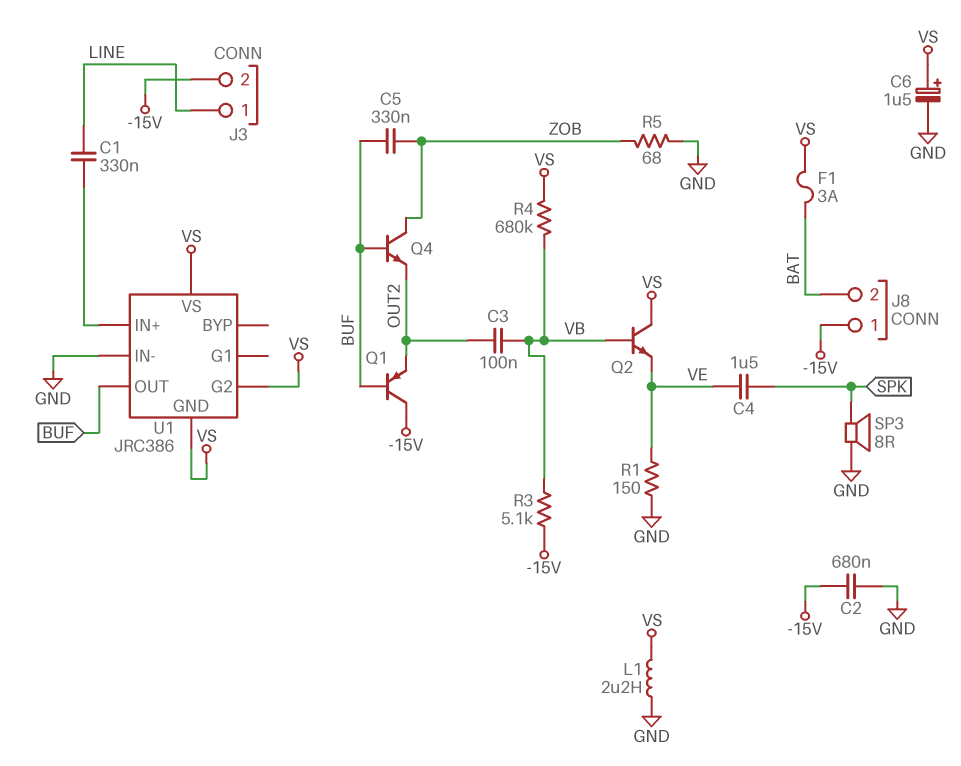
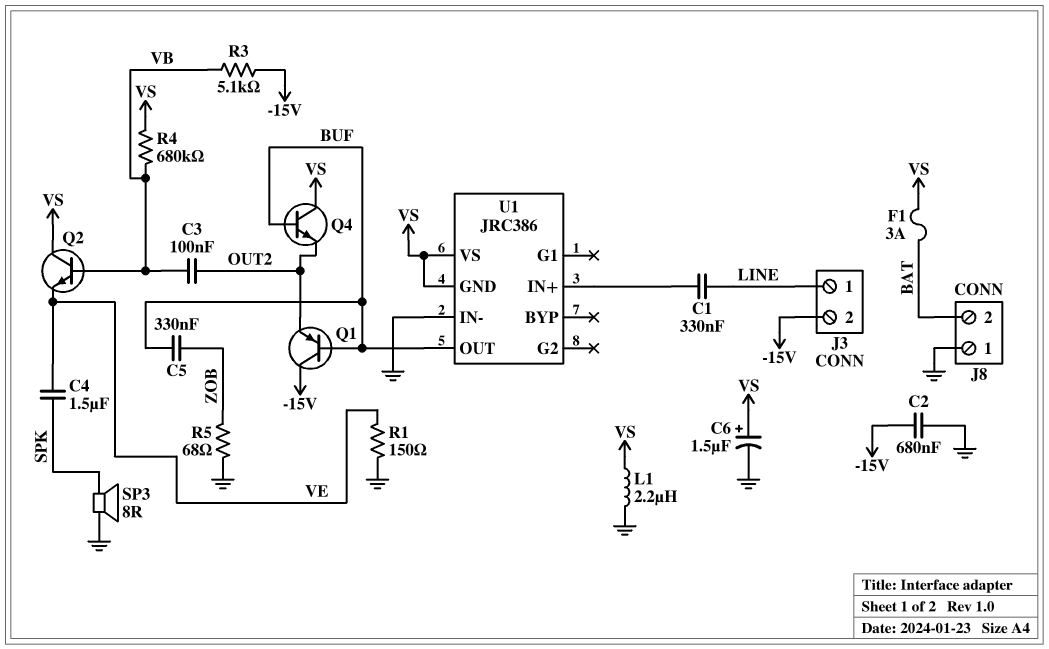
J8 pin 1: -15V -> GND
Q4: NPN (B BUF, C ZOB, E OUT2) -> NPN (B BUF, C VS, E OUT2)
U1 pin G2: VS -> none

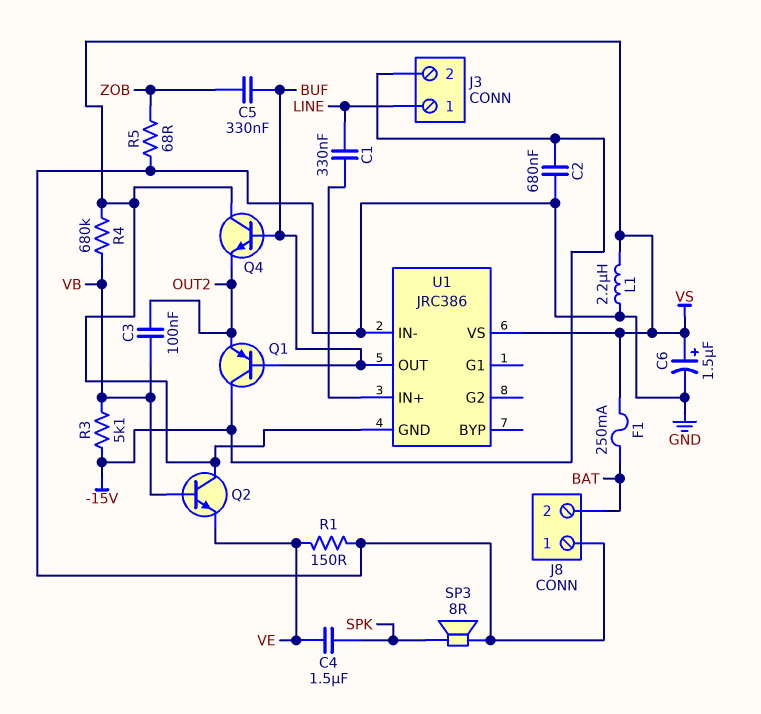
F1: 3A (BAT, VS) -> 250mA (BAT, VS)

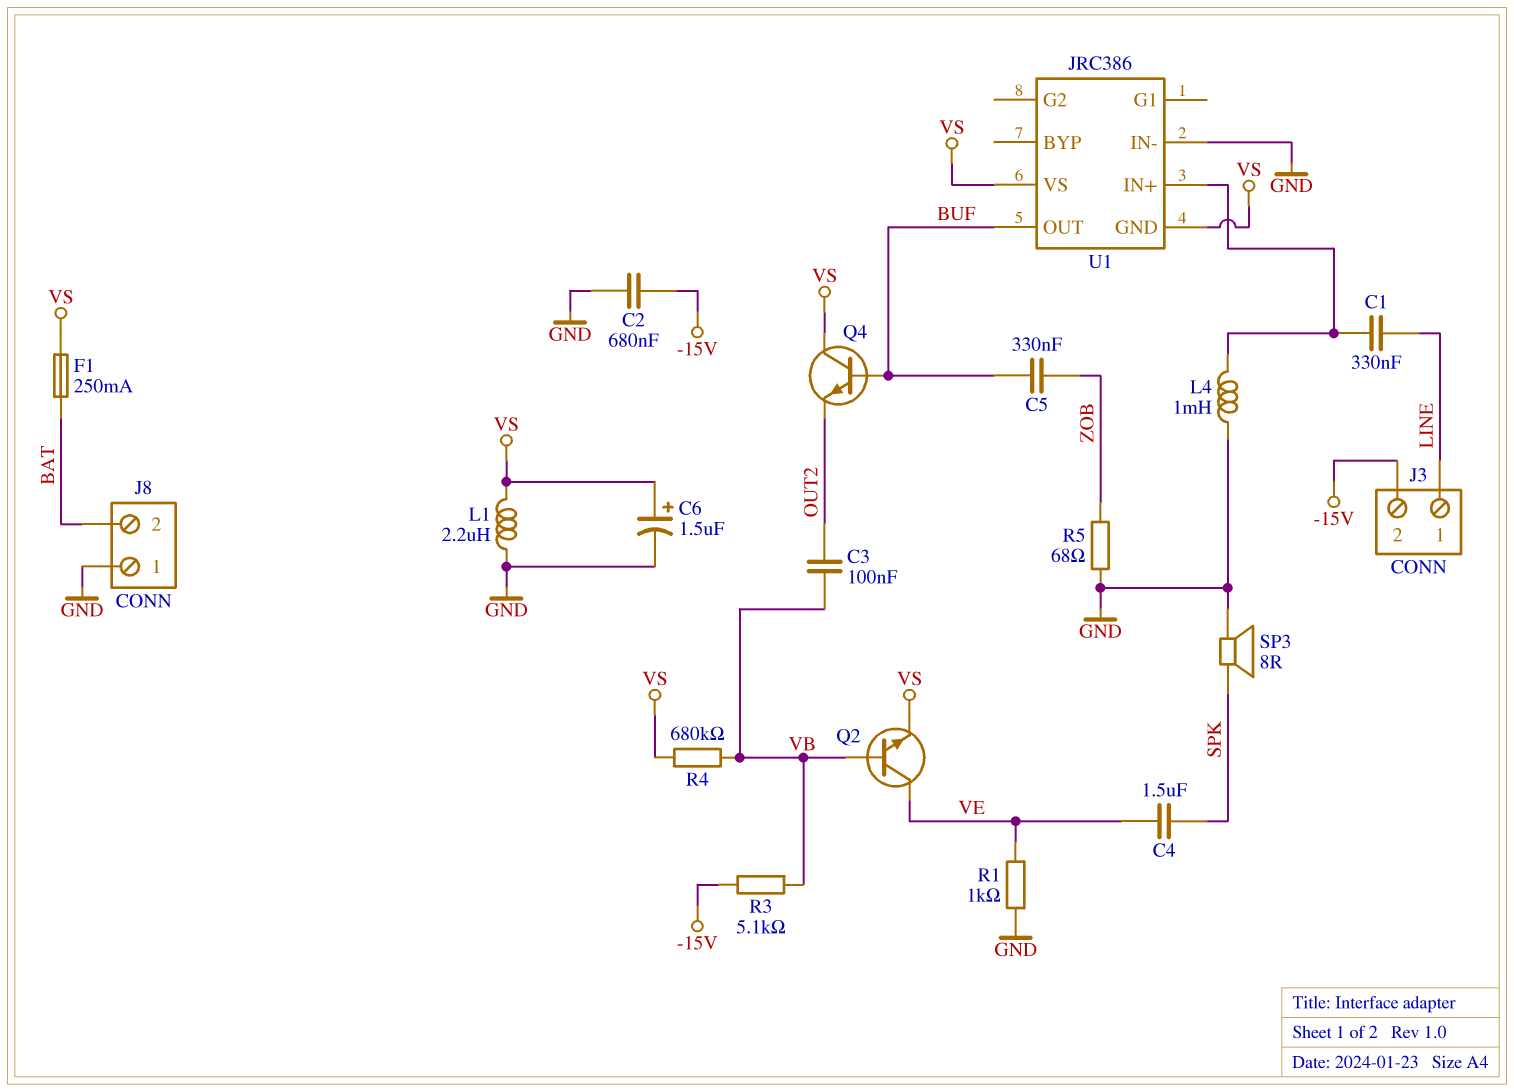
L4: none -> 1mH (GND, U1/IN+)
Q1: PNP (B BUF, C -15V, E OUT2) -> none
Q2: NPN (B VB, C VS, E VE) -> NPN (B VB, C VE, E VS)
R1: 150 (GND, VE) -> 1k (GND, VE)

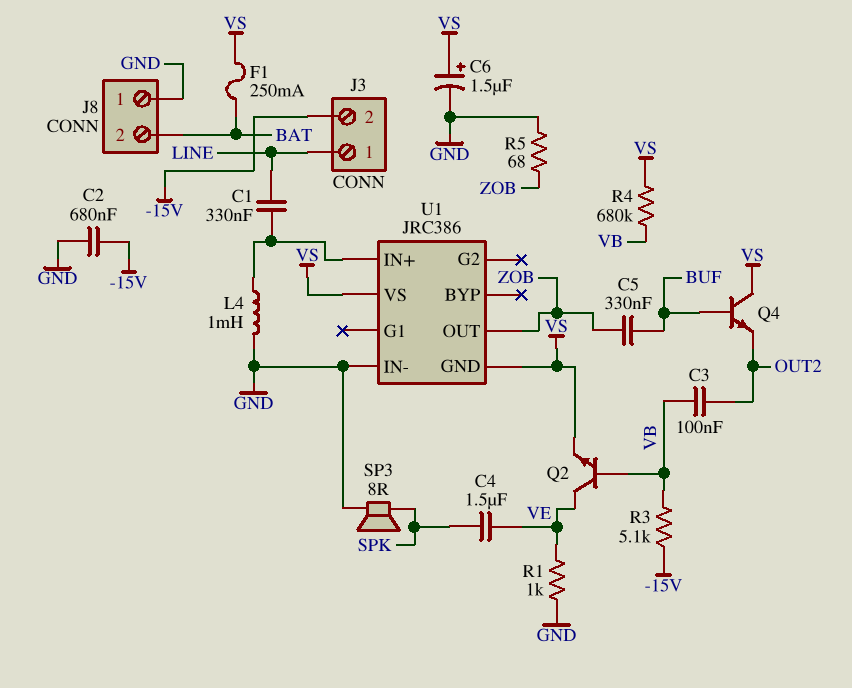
L1: 2.2uH (GND, VS) -> none
U1 pin OUT: BUF -> ZOB

